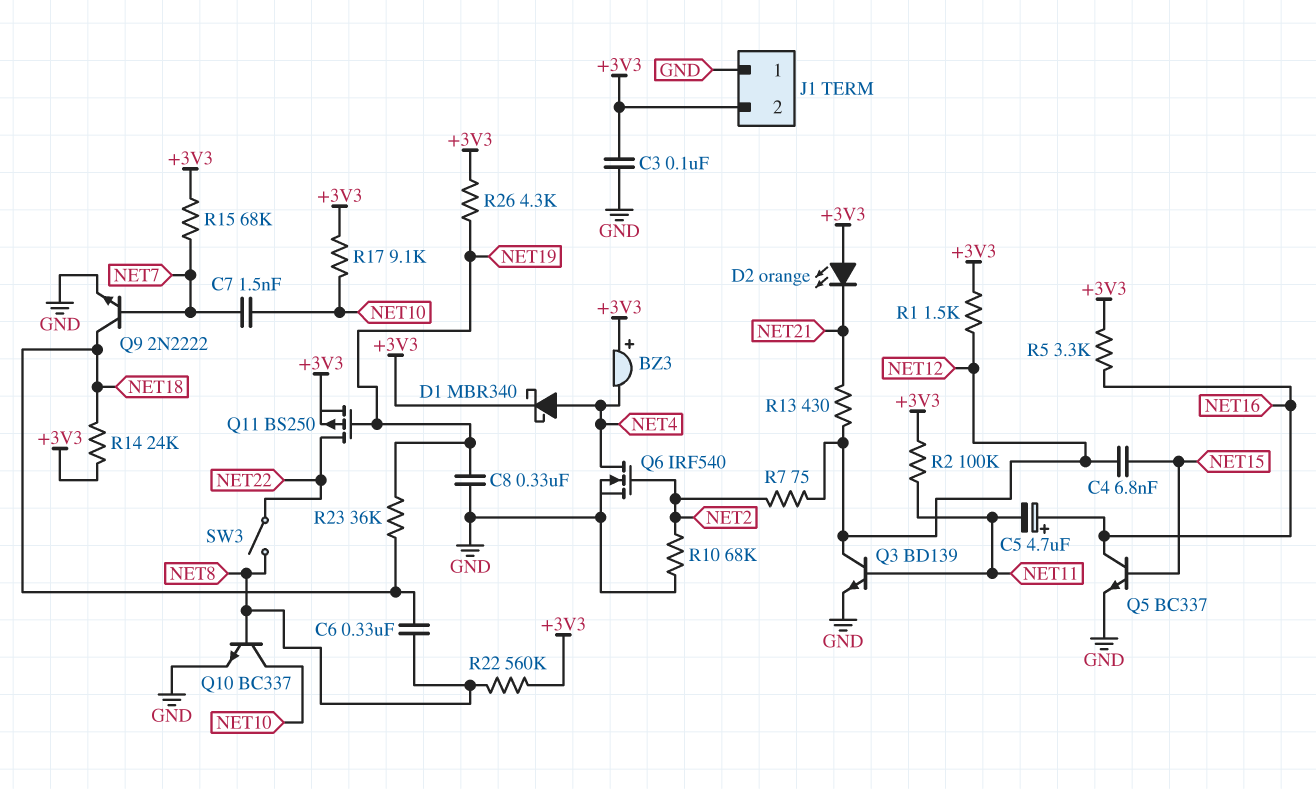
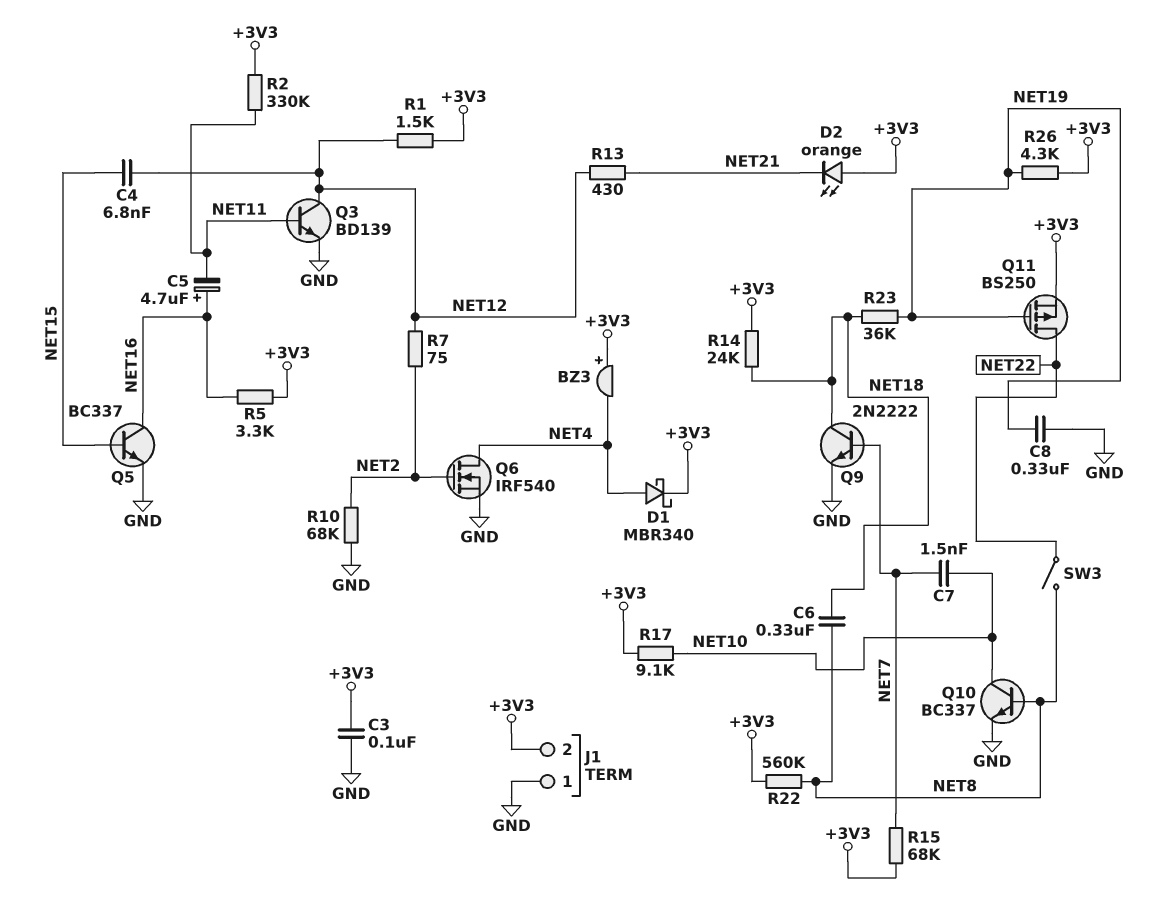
R2: 100k (+3V3, NET11) -> 330k (+3V3, NET11)

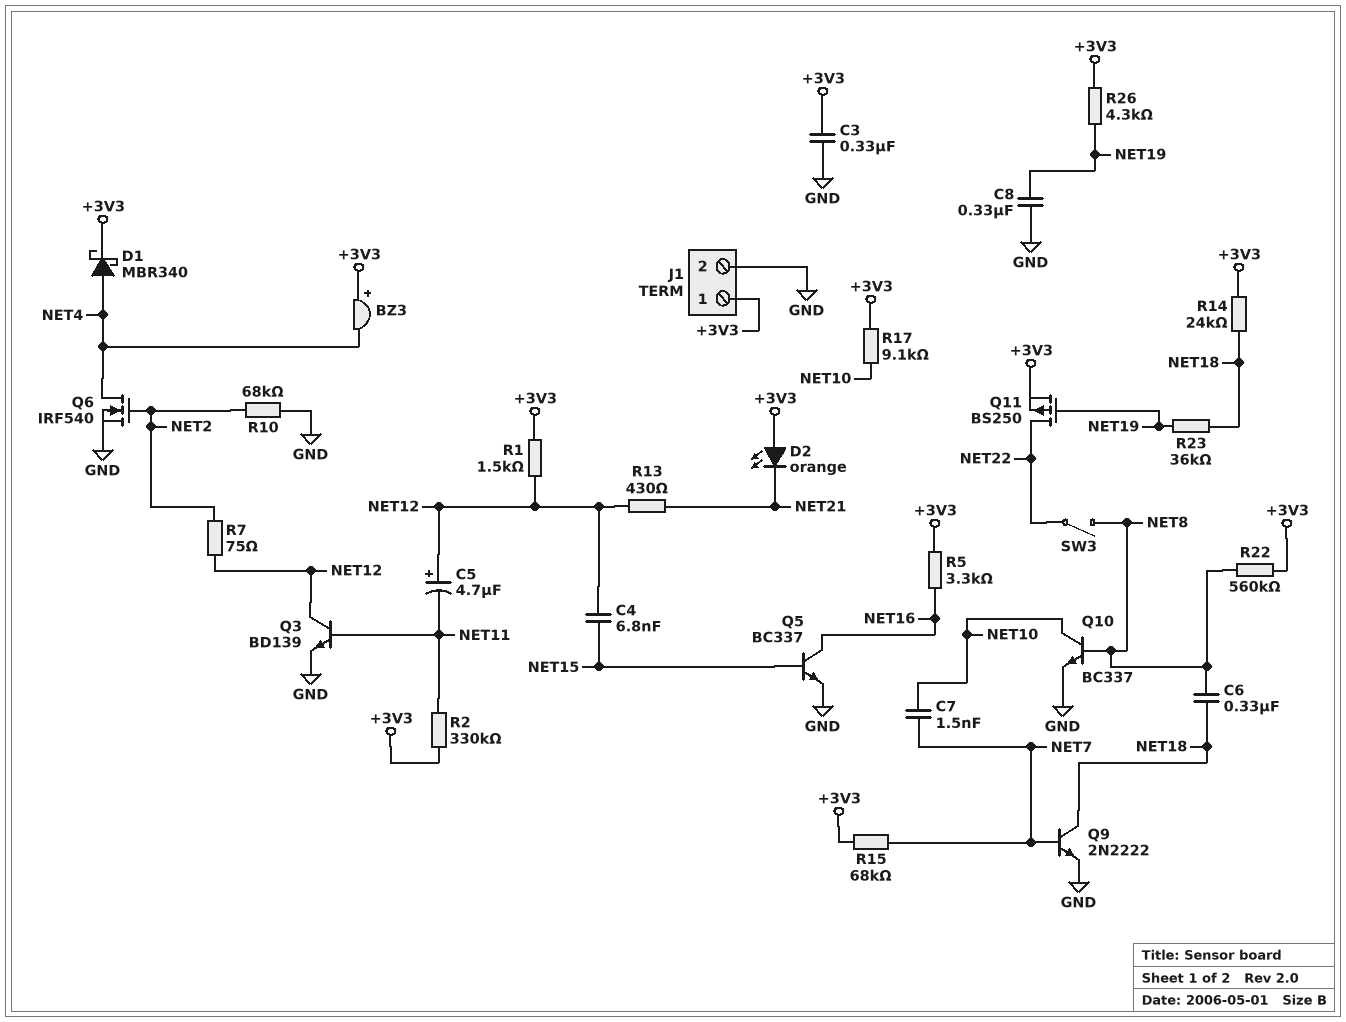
C3: 100nF (+3V3, GND) -> 330nF (+3V3, GND)
C5: 4.7uF (plus NET16, minus NET11) -> 4.7uF (plus NET12, minus NET11)
J1 pin 1: GND -> +3V3
J1 pin 2: +3V3 -> GND

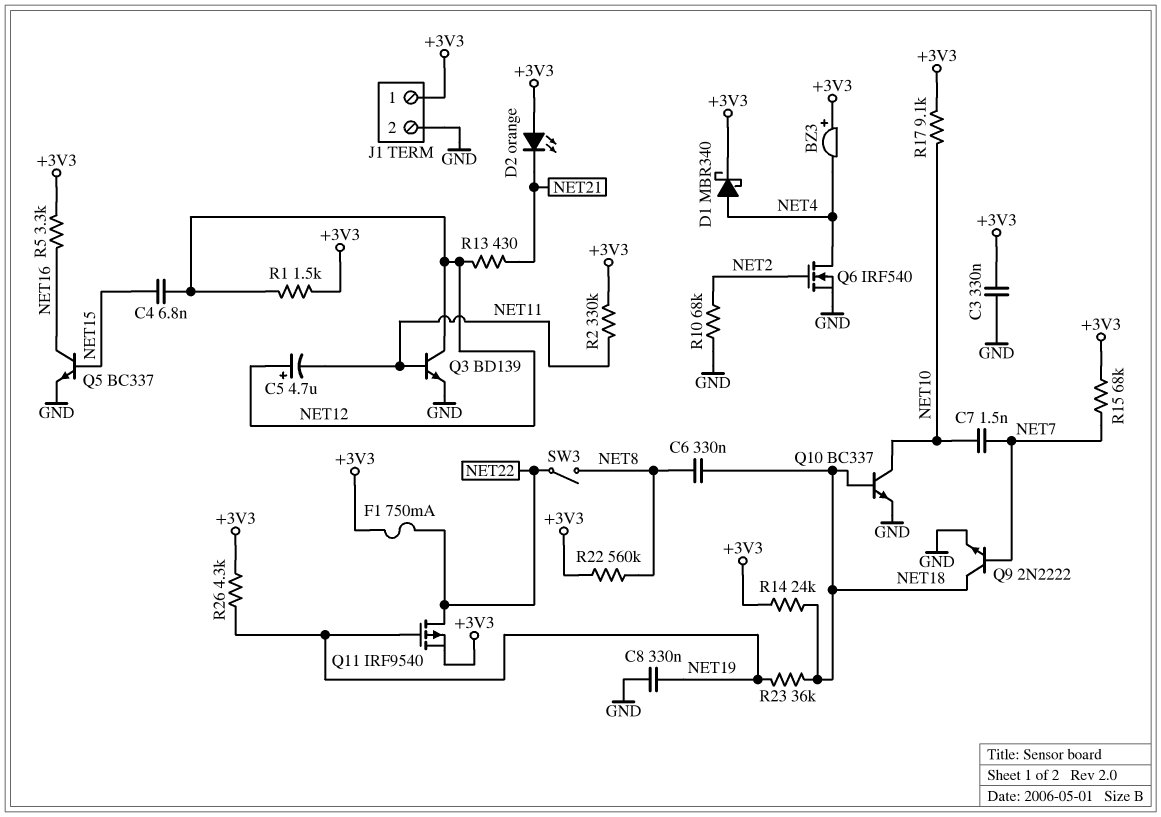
F1: none -> 750mA (+3V3, NET22)
Q10: NPN BC337 (B NET8, C NET10, E GND) -> NPN BC337 (B NET18, C NET10, E GND)
Q11: PMOS BS250 (G NET19, D NET22, S +3V3) -> PMOS IRF9540 (G NET19, D NET22, S +3V3)
R7: 75 (NET2, NET12) -> none

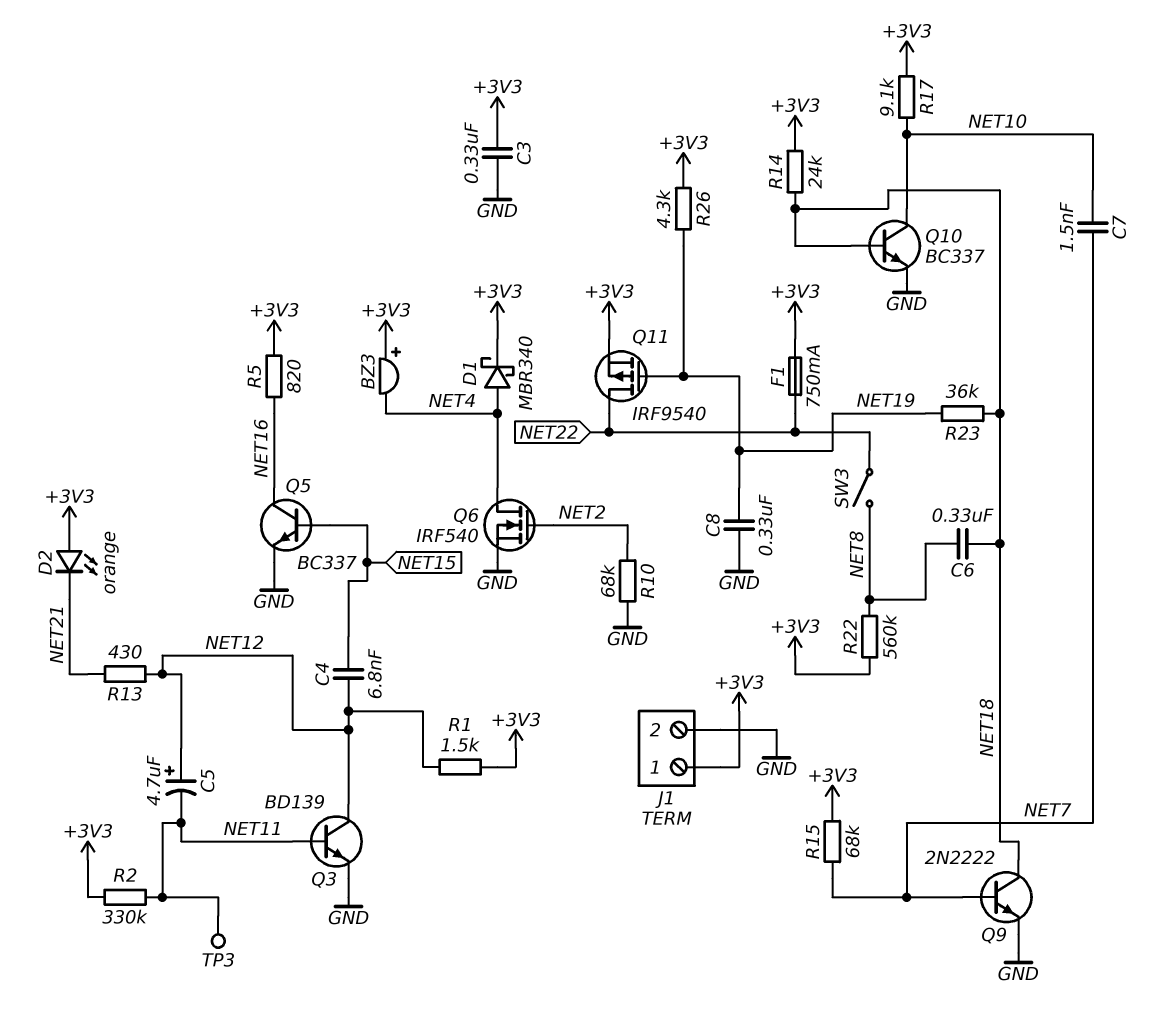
R5: 3.3k (+3V3, NET16) -> 820 (+3V3, NET16)
TP3: none -> test point (NET11)

